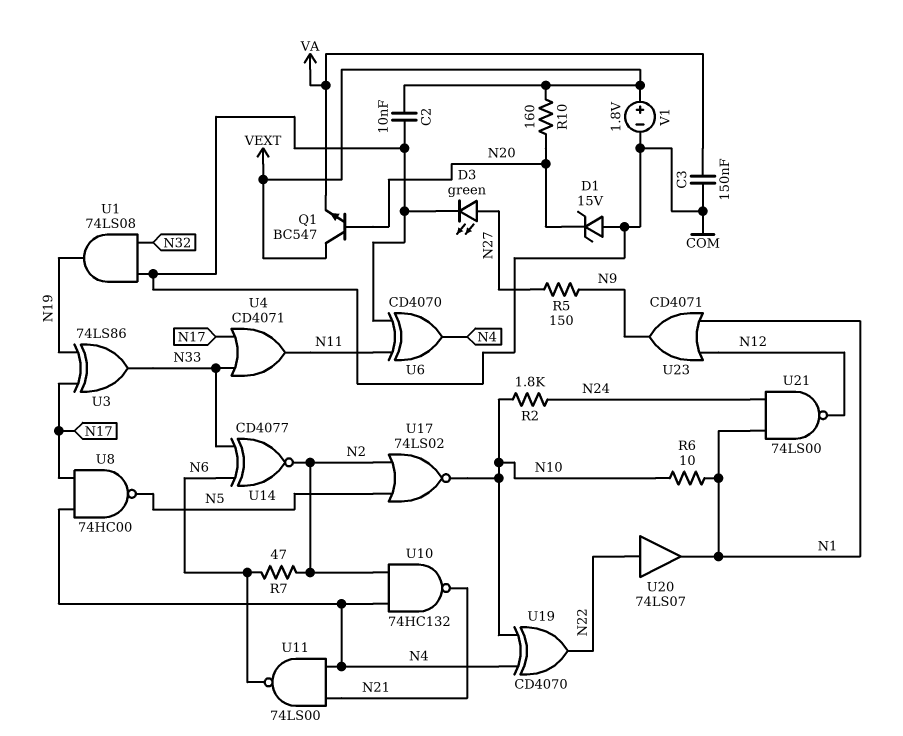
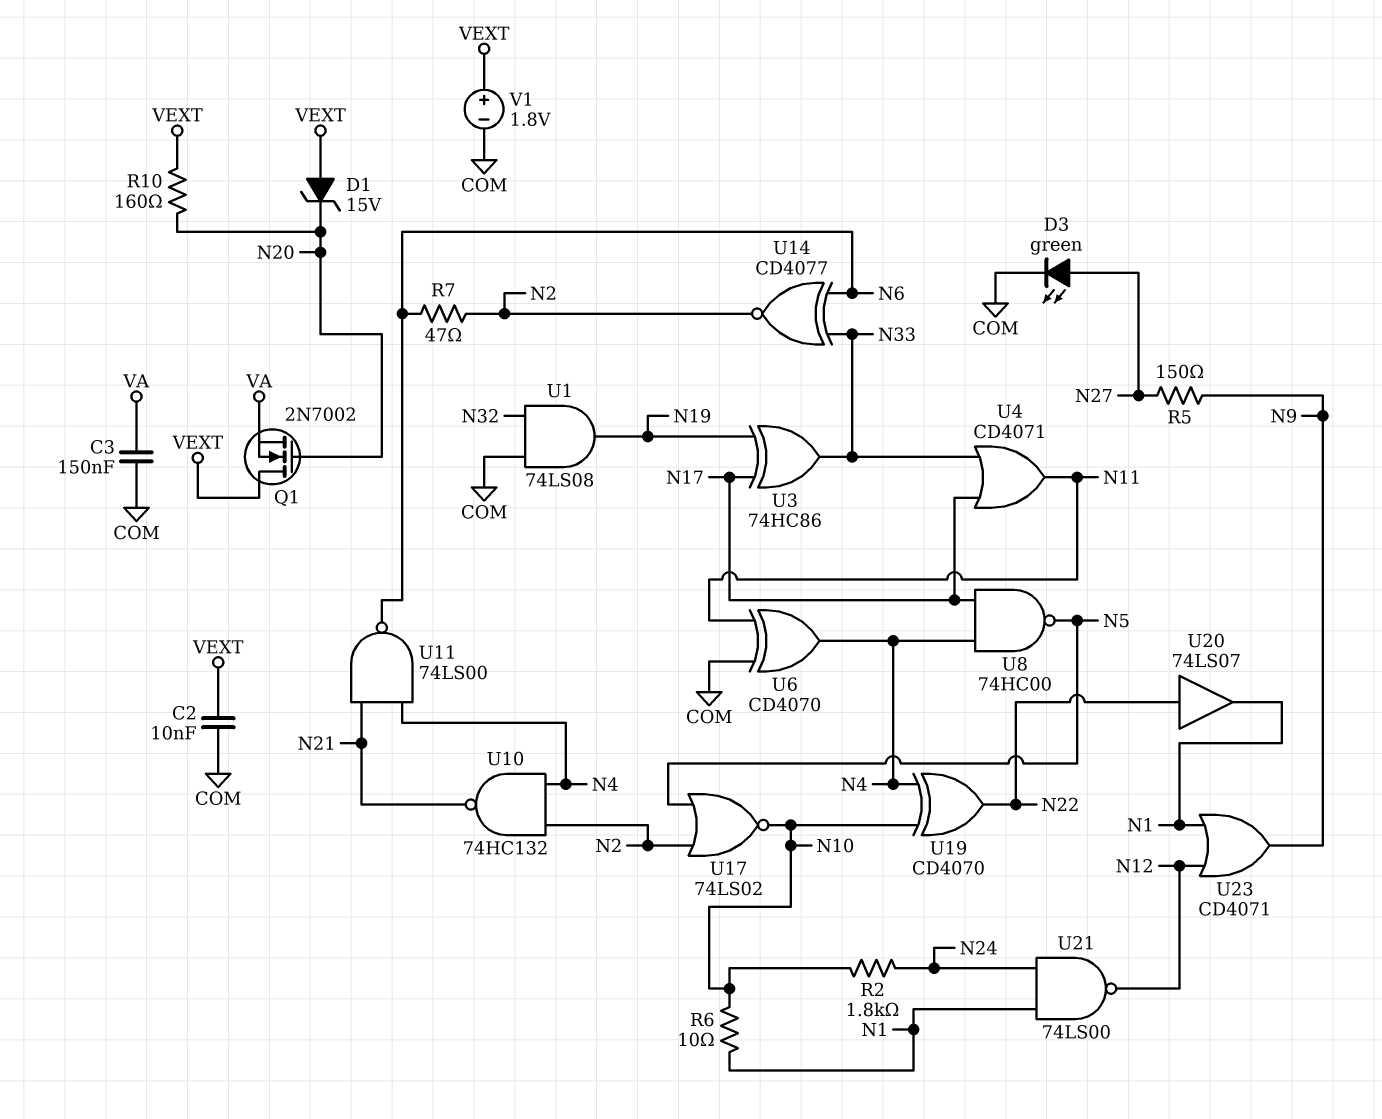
D1: zener 15V (A COM, K N20) -> zener 15V (A VEXT, K N20)
Q1: NPN BC547 (B N20, C VEXT, E VA) -> NMOS 2N7002 (G N20, D VEXT, S VA)
U3: XOR 74LS86 (in N17, in N19, out N33) -> XOR 74HC86 (in N17, in N19, out N33)

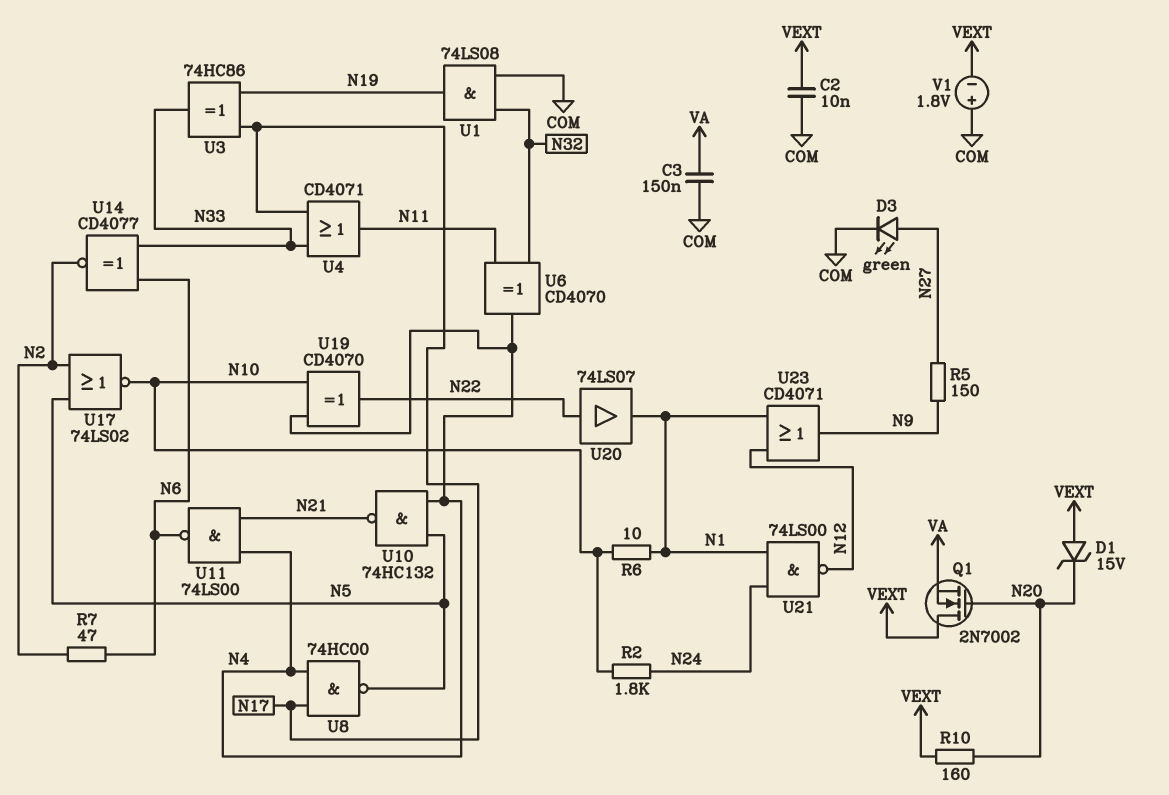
U6: XOR CD4070 (in COM, in N11, out N4) -> XOR CD4070 (in N11, in N32, out N4)
U10: NAND 74HC132 (in N2, in N4, out N21) -> NAND 74HC132 (in N4, in N5, out N21)
V1: 1.8V (plus VEXT, minus COM) -> 1.8V (plus COM, minus VEXT)

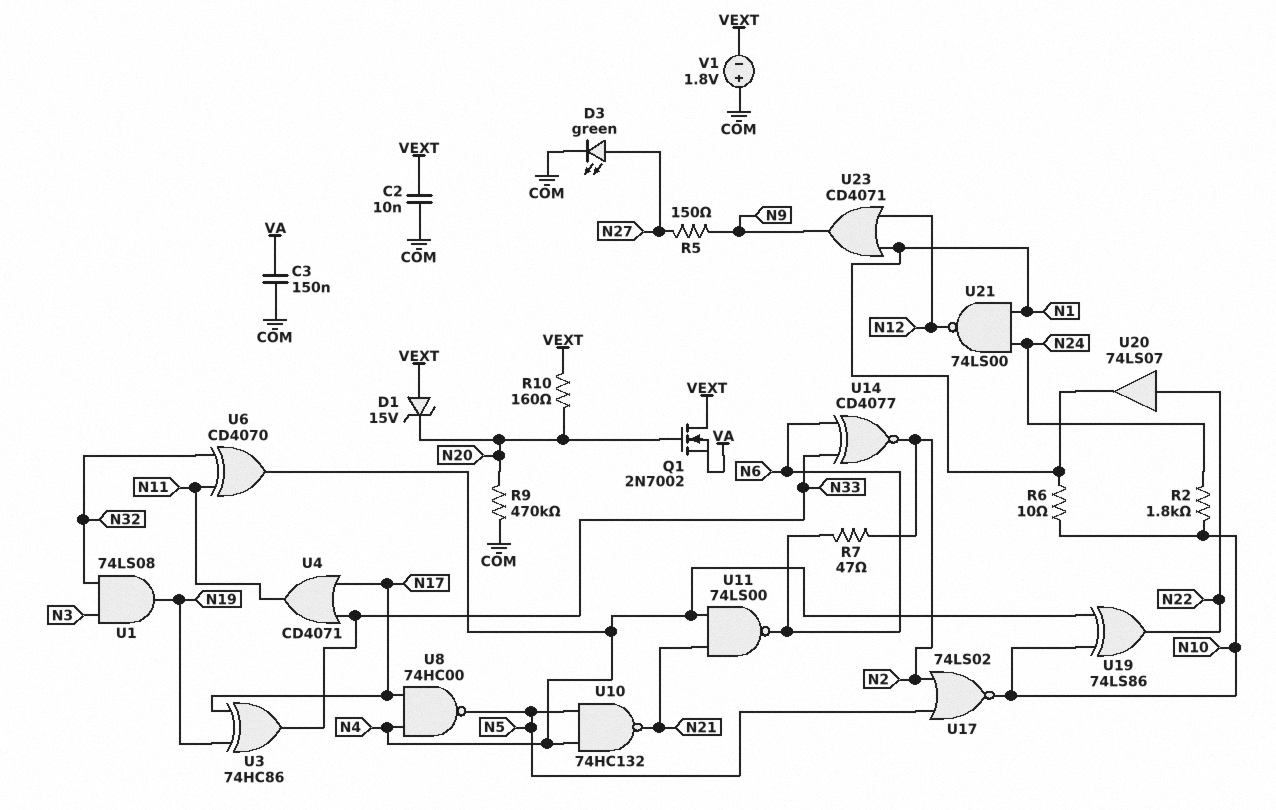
R9: none -> 470k (COM, N20)
U1: AND 74LS08 (in COM, in N32, out N19) -> AND 74LS08 (in N3, in N32, out N19)
U19: XOR CD4070 (in N4, in N10, out N22) -> XOR 74LS86 (in N4, in N10, out N22)

